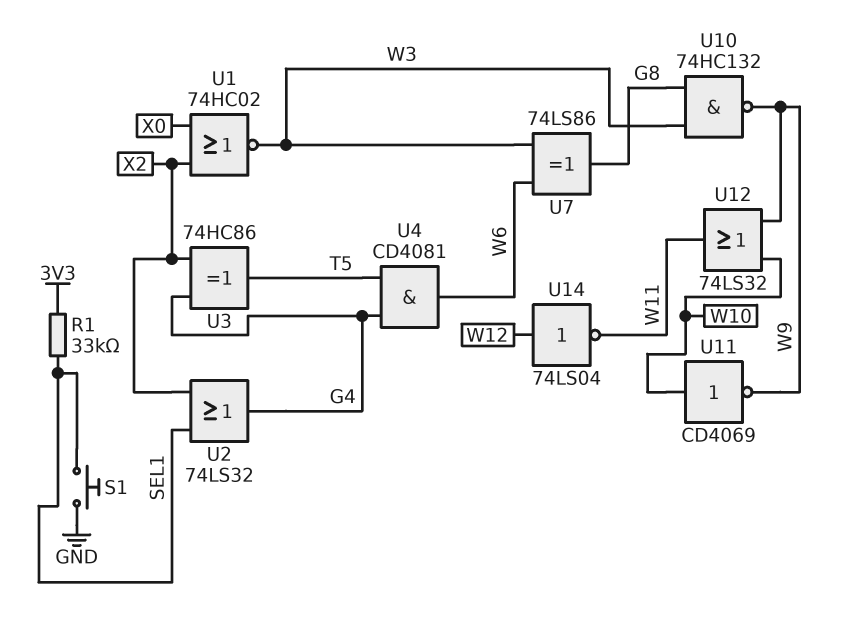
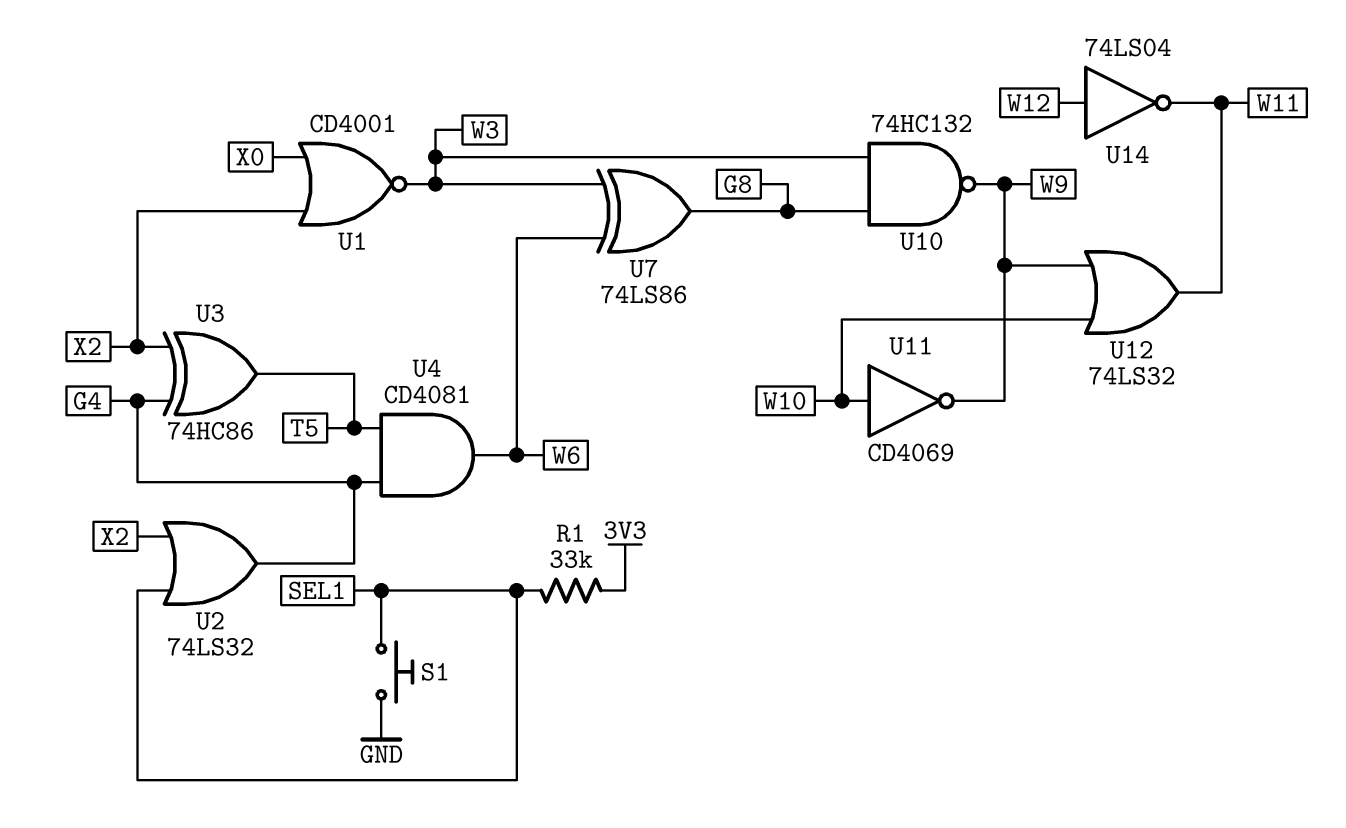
U1: NOR 74HC02 (in X0, in X2, out W3) -> NOR CD4001 (in X0, in X2, out W3)

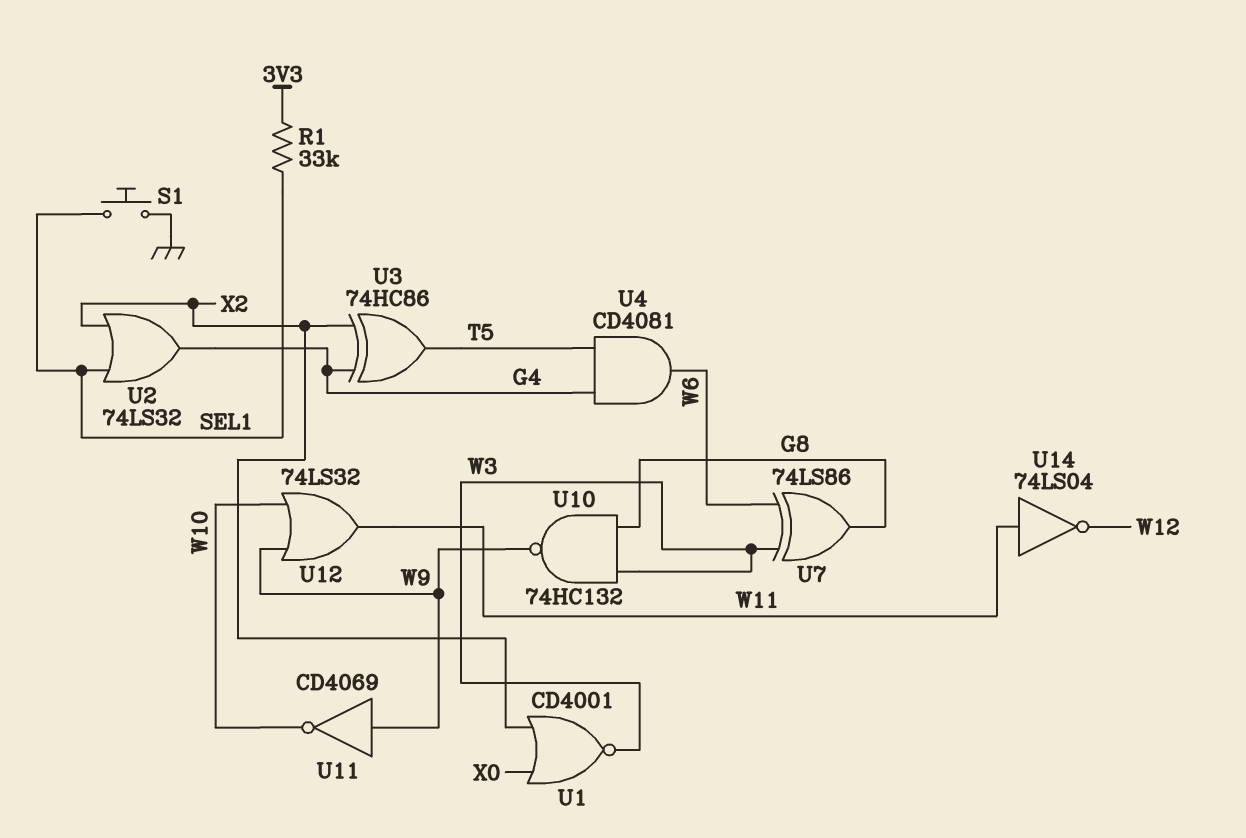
U11: NOT CD4069 (in W10, out W9) -> NOT CD4069 (in W9, out W10)
U14: NOT 74LS04 (in W12, out W11) -> NOT 74LS04 (in W11, out W12)

